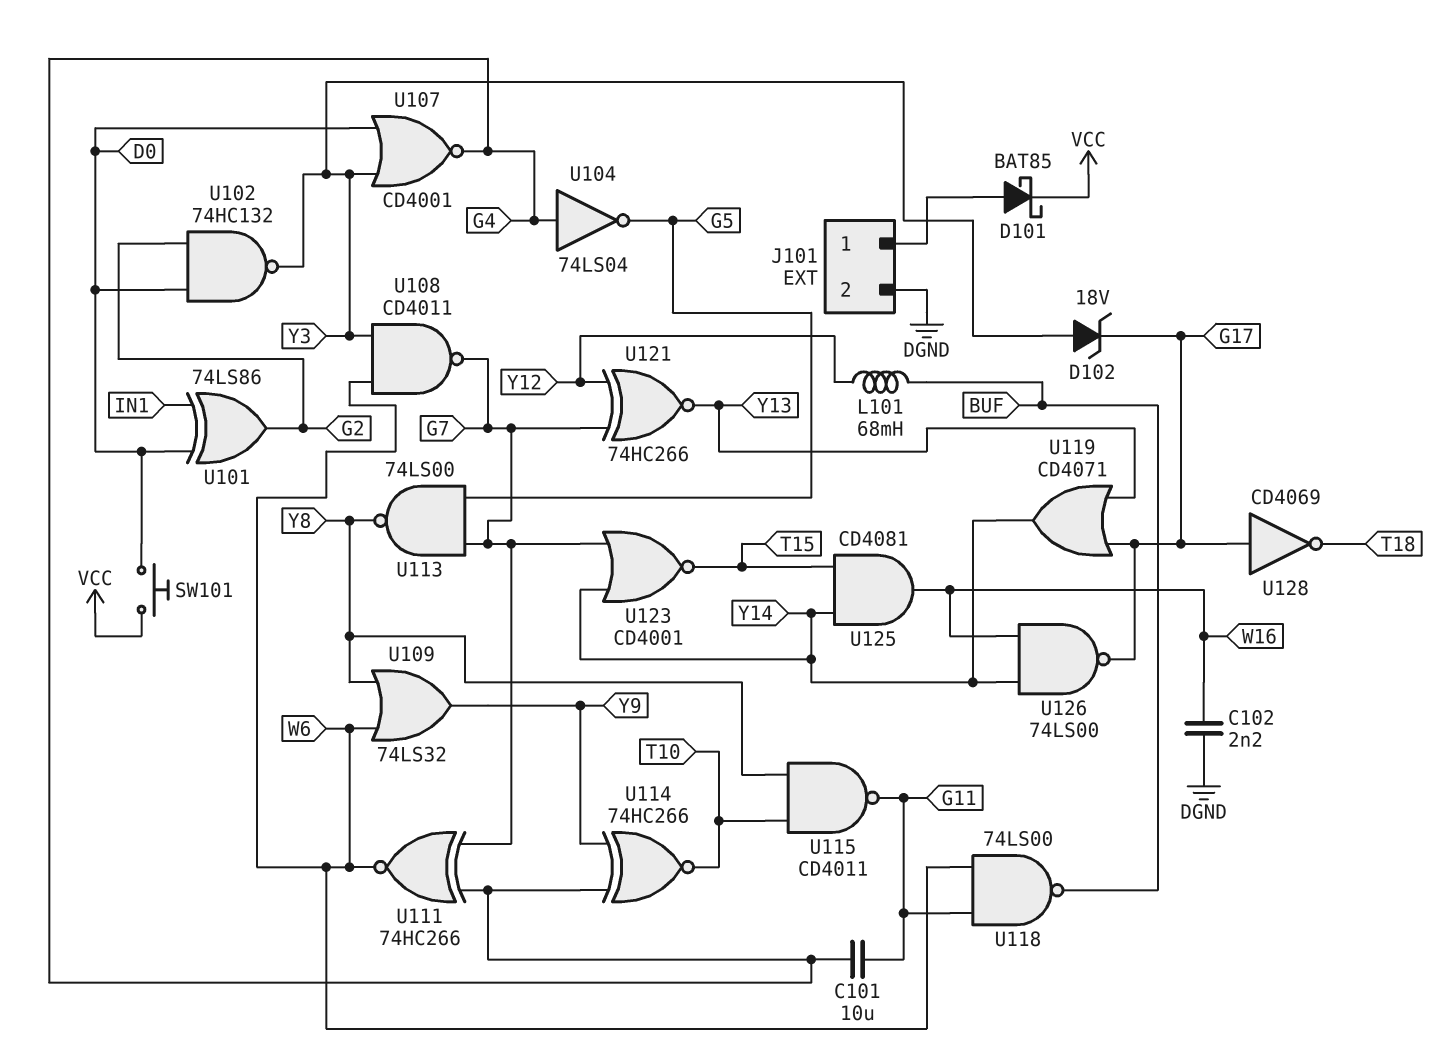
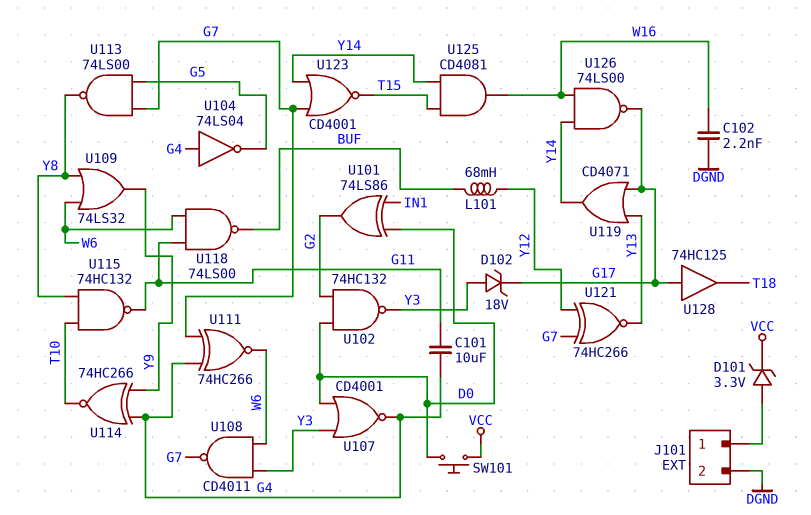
D101: schottky BAT85 (A J101/1, K VCC) -> zener 3.3V (A J101/1, K VCC)
U115: NAND CD4011 (in T10, in Y8, out G11) -> NAND 74HC132 (in T10, in Y8, out G11)
U128: NOT CD4069 (in G17, out T18) -> buffer 74HC125 (in G17, out T18)

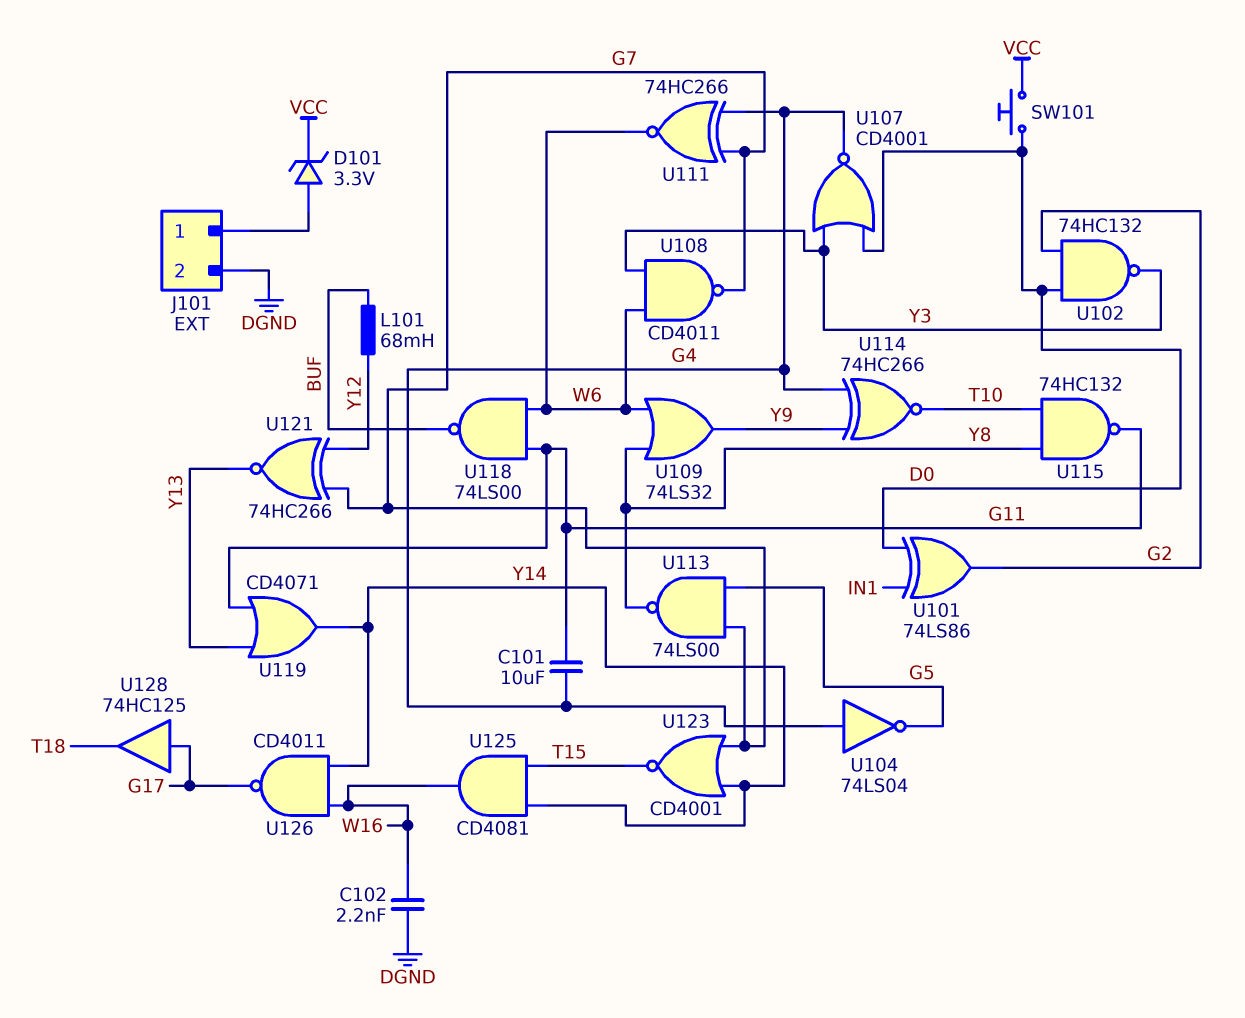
D102: zener 18V (A Y3, K G17) -> none
U119: OR CD4071 (in G17, in Y13, out Y14) -> OR CD4071 (in G11, in Y13, out Y14)
U126: NAND 74LS00 (in W16, in Y14, out G17) -> NAND CD4011 (in W16, in Y14, out G17)

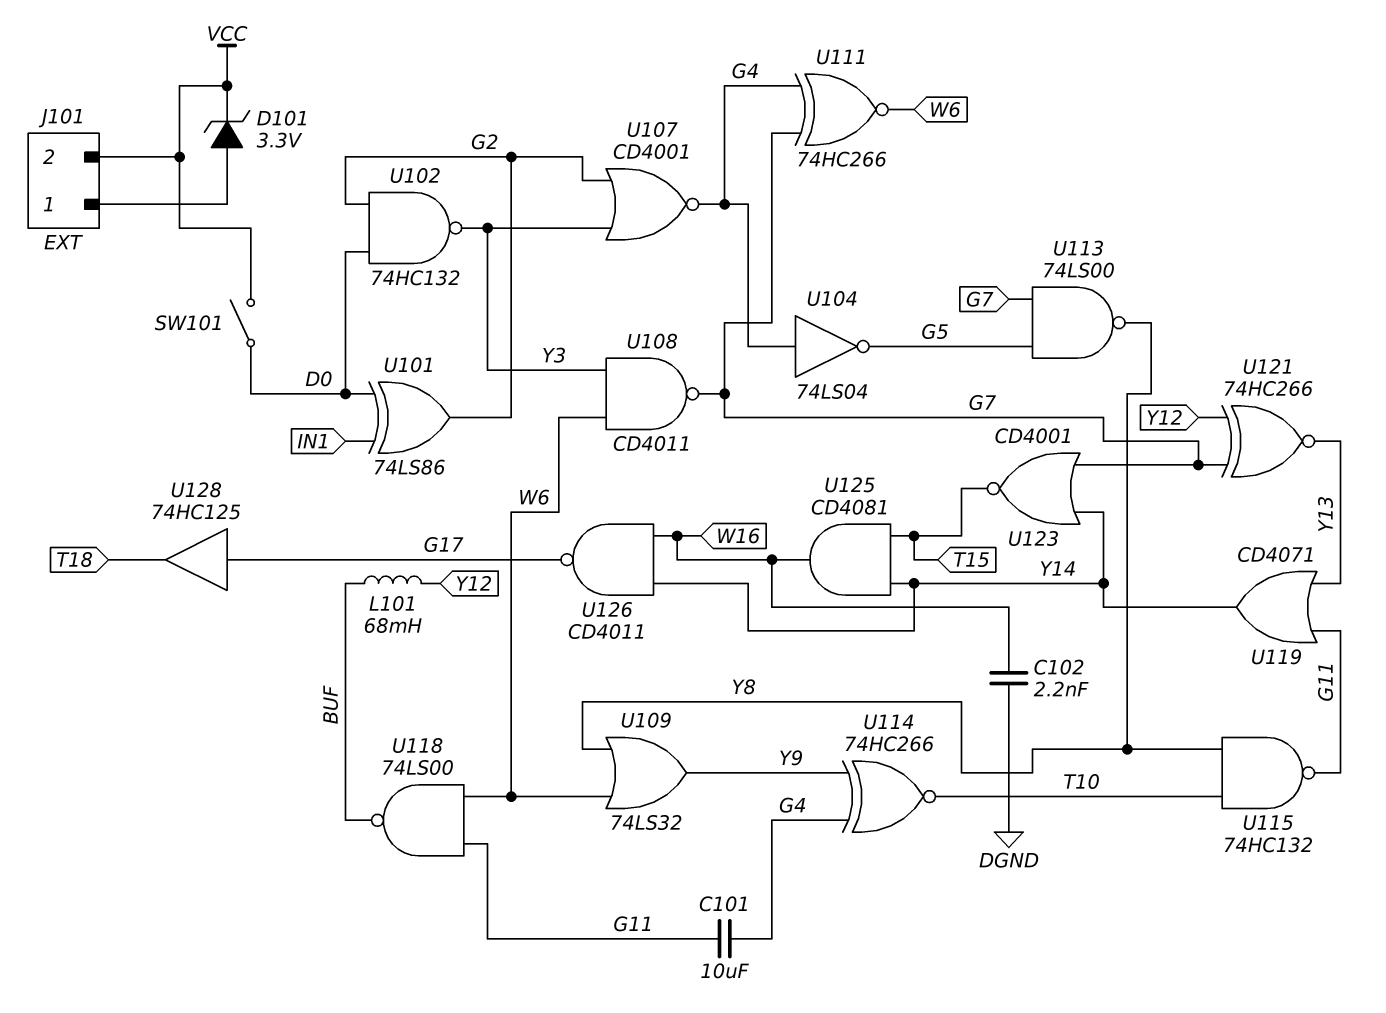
J101 pin 2: DGND -> VCC
SW101: button (D0, VCC) -> switch (D0, VCC)
U107: NOR CD4001 (in D0, in Y3, out G4) -> NOR CD4001 (in G2, in Y3, out G4)

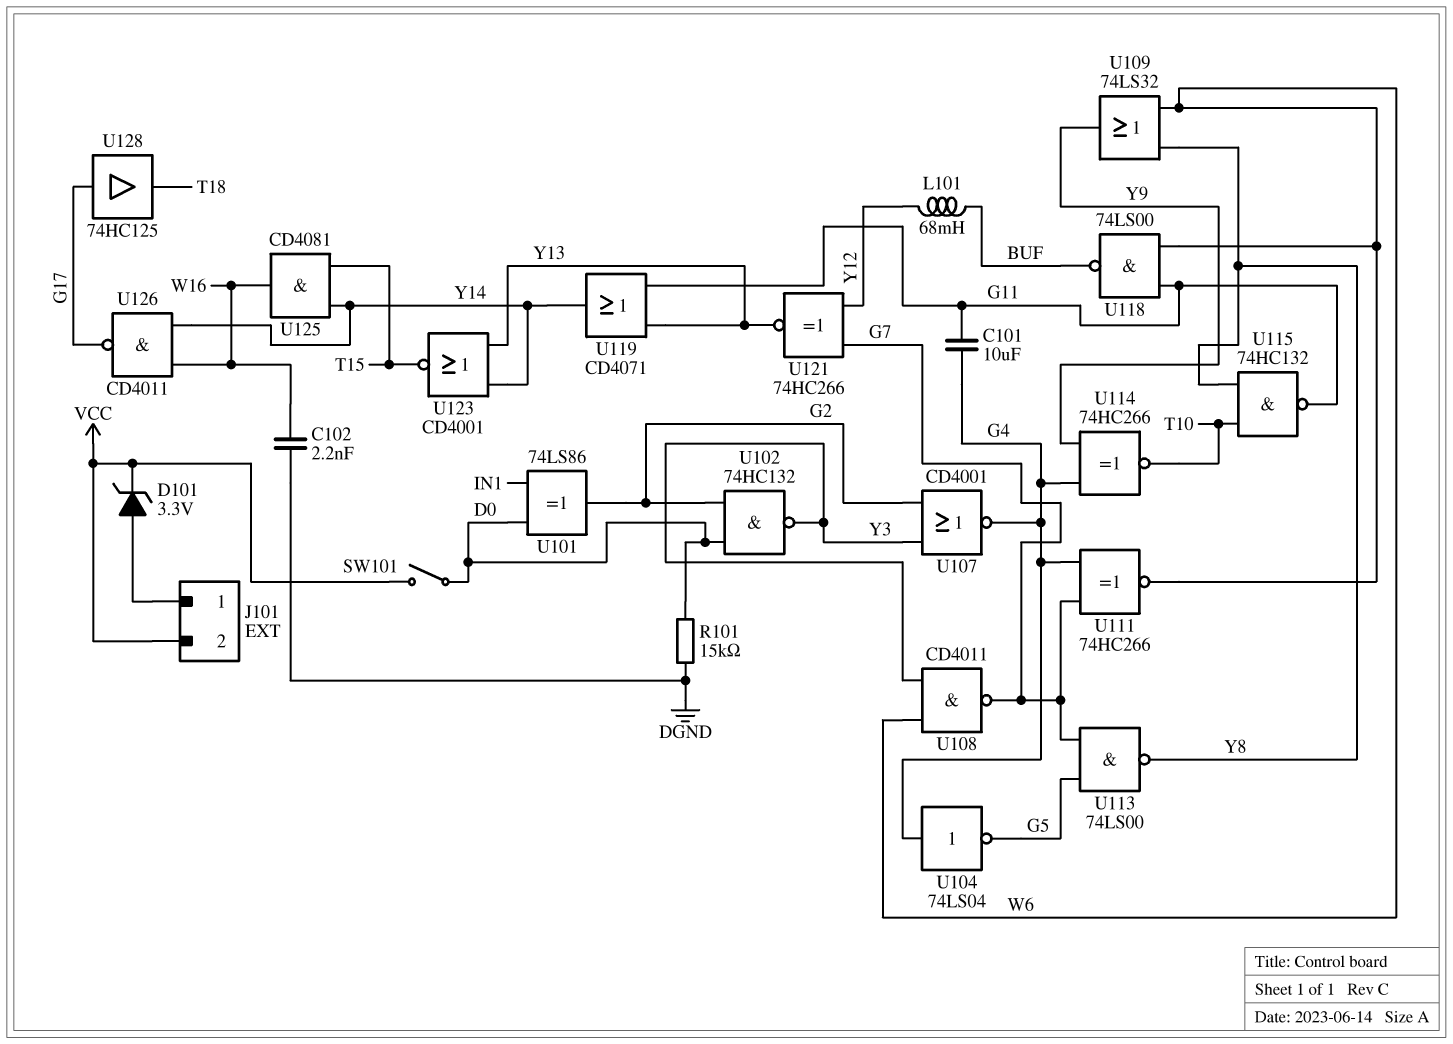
R101: none -> 15k (D0, DGND)
U123: NOR CD4001 (in G7, in Y14, out T15) -> NOR CD4001 (in Y13, in Y14, out T15)

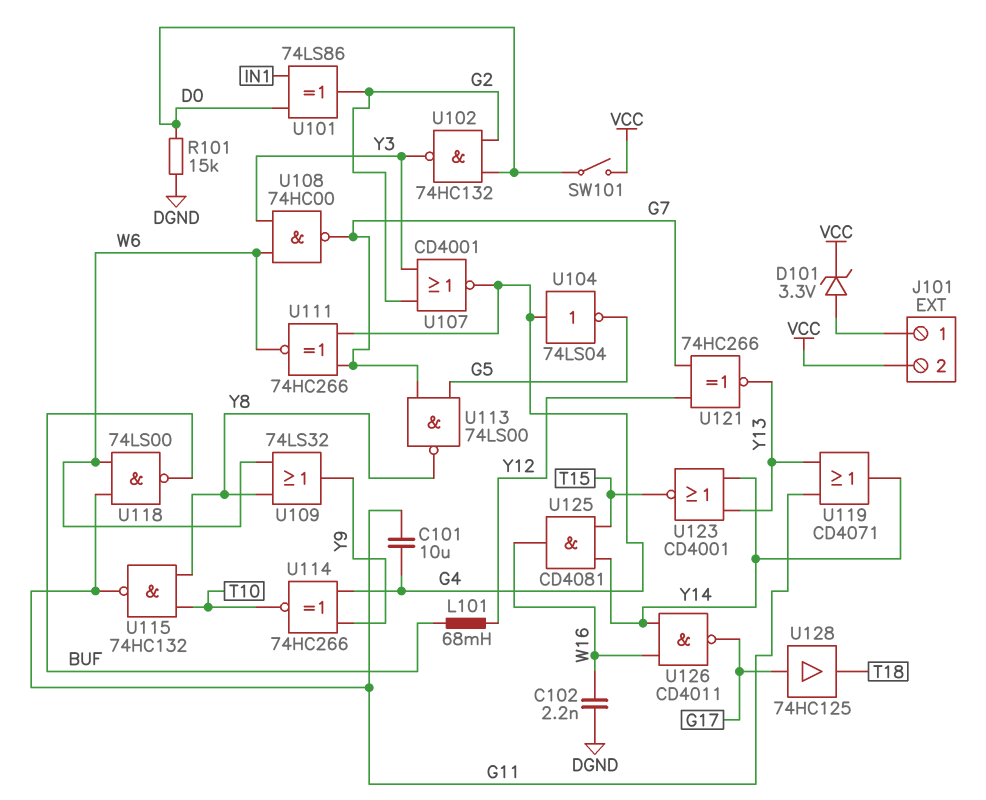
U108: NAND CD4011 (in W6, in Y3, out G7) -> NAND 74HC00 (in W6, in Y3, out G7)

